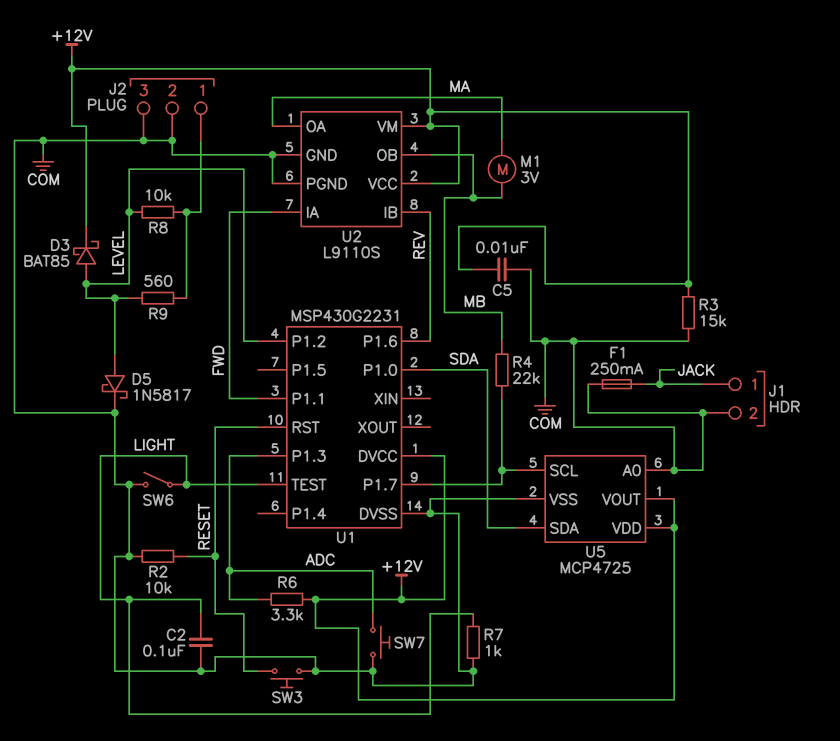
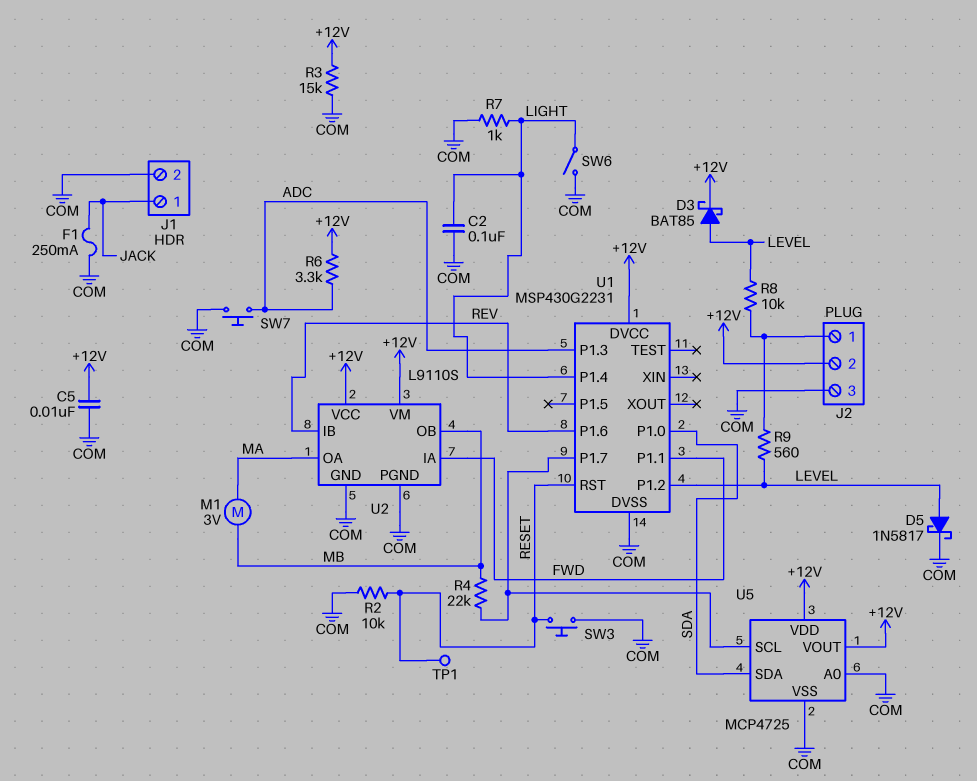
J2 pin 2: COM -> +12V
TP1: none -> test point (RESET)
U1 pin P1.4: none -> LIGHT
U1 pin TEST: LIGHT -> none

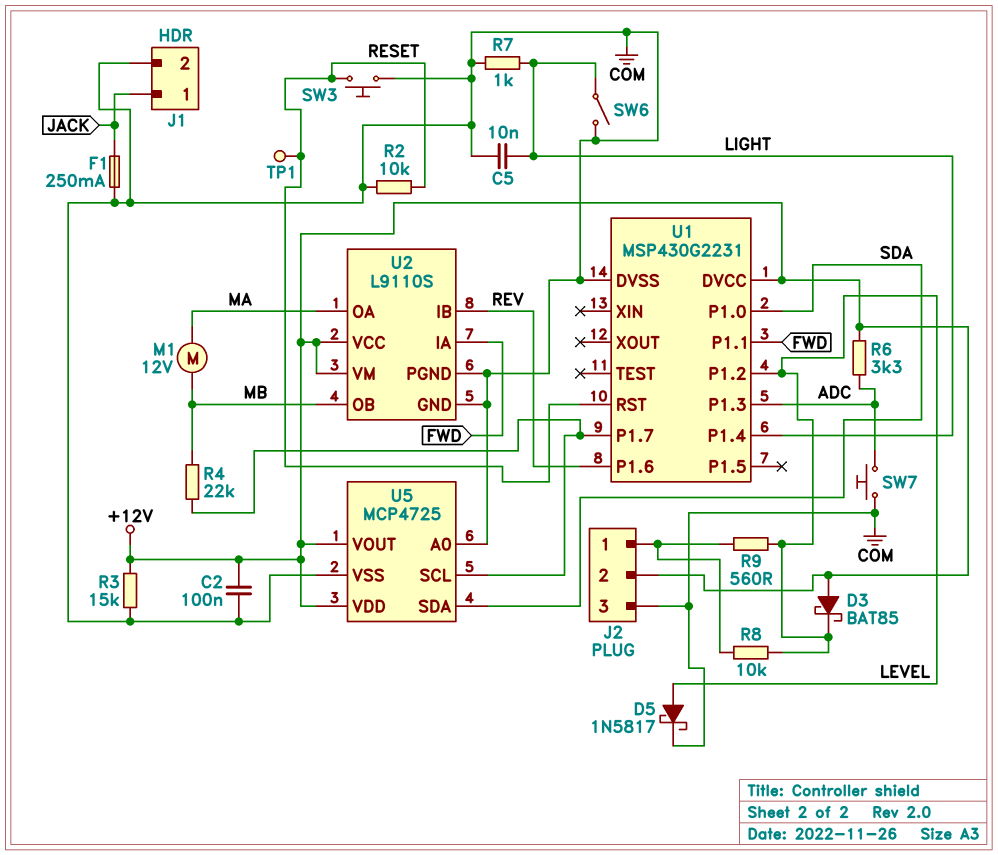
C2: 100nF (COM, LIGHT) -> 100nF (+12V, COM)
C5: 10nF (+12V, COM) -> 10nF (COM, LIGHT)
D3: schottky BAT85 (A LEVEL, K +12V) -> schottky BAT85 (A +12V, K LEVEL)
M1: motor 3V (MA, MB) -> motor 12V (MA, MB)

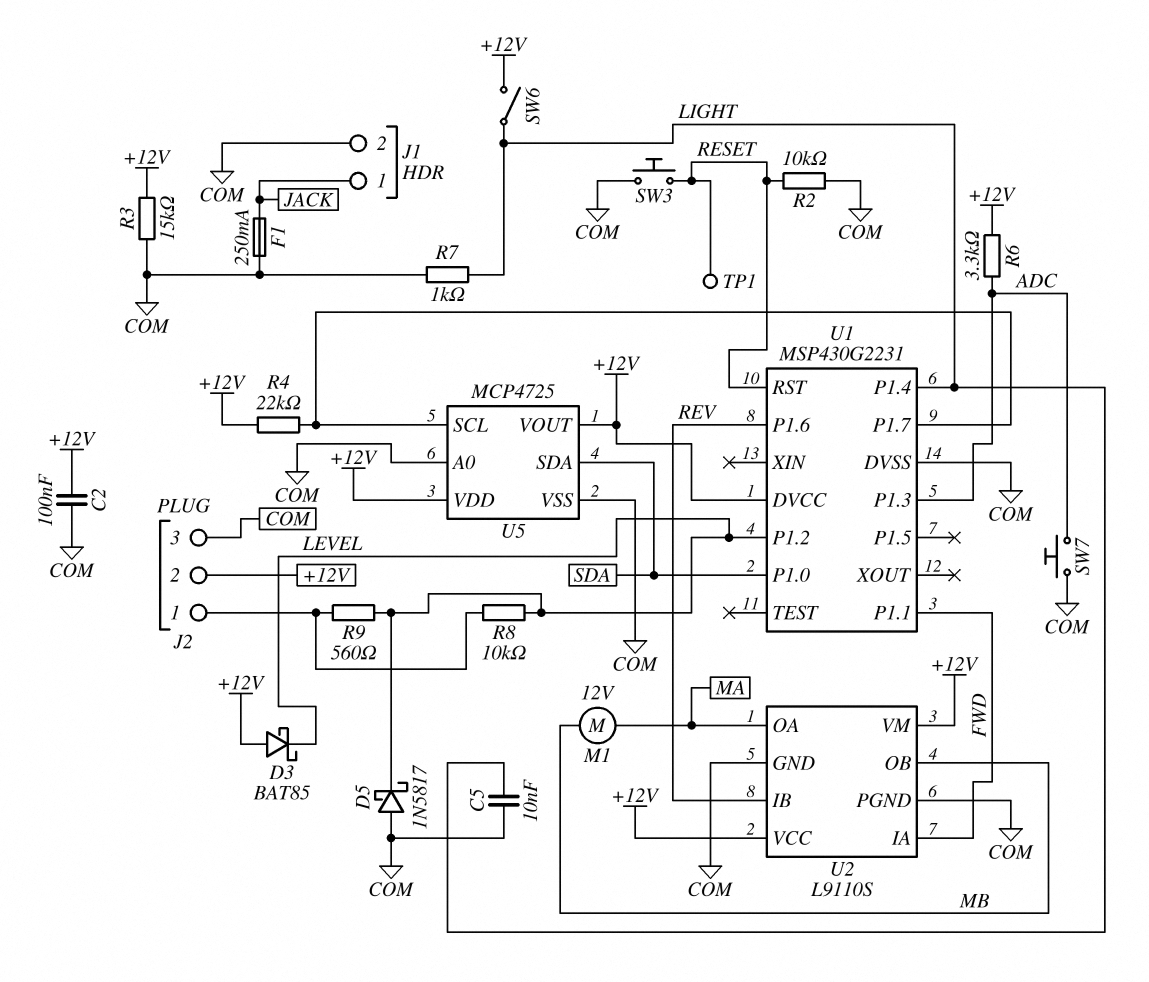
D5: schottky 1N5817 (A LEVEL, K COM) -> schottky 1N5817 (A COM, K LEVEL)
R4: 22k (MB, U1/P1.7) -> 22k (+12V, U1/P1.7)
SW6: switch (COM, LIGHT) -> switch (+12V, LIGHT)

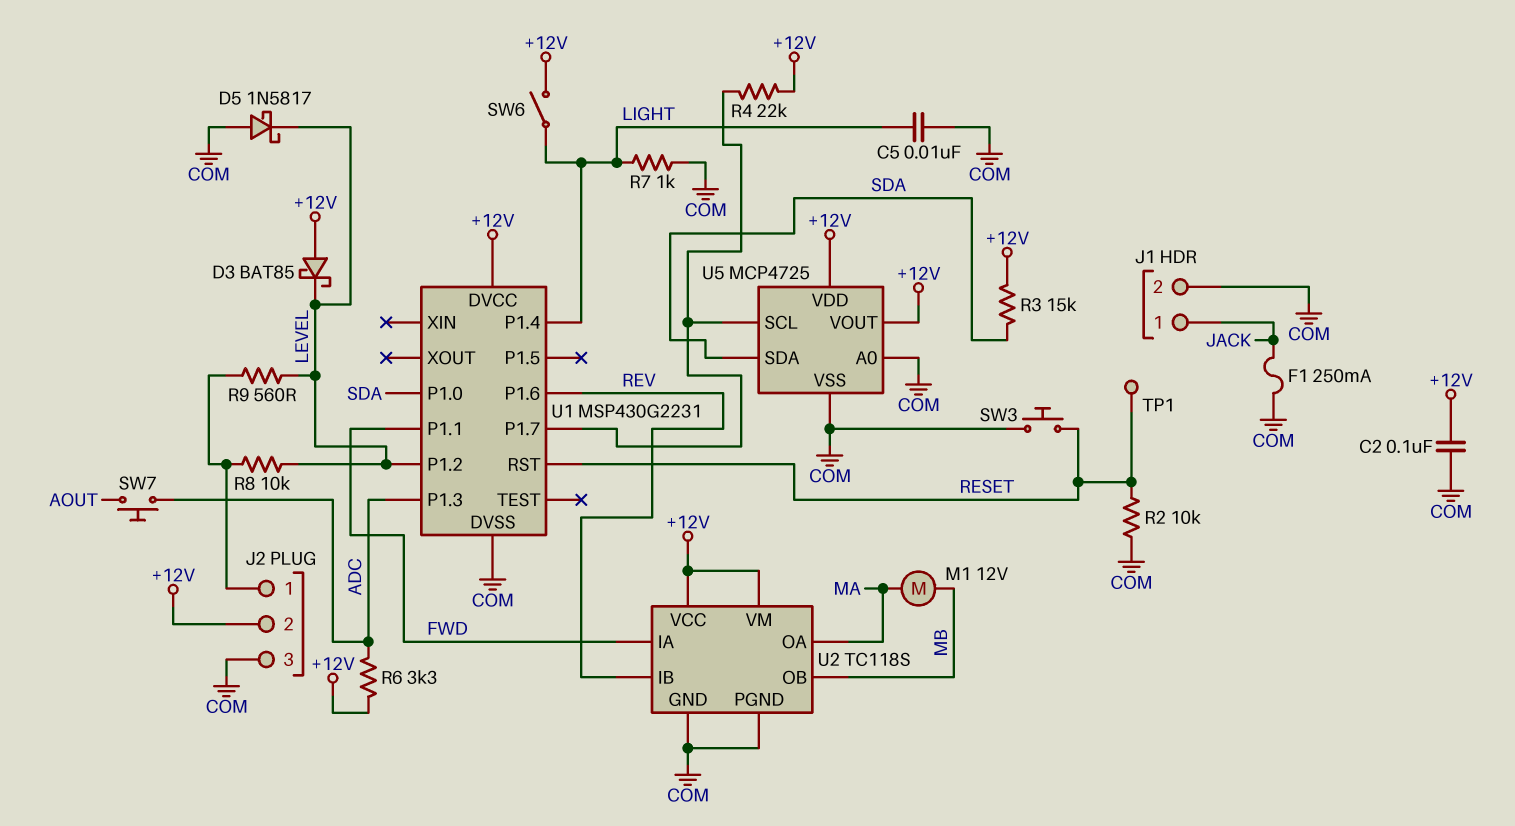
R3: 15k (+12V, COM) -> 15k (+12V, SDA)
SW7: button (ADC, COM) -> button (ADC, AOUT)
U2: L9110S -> TC118S

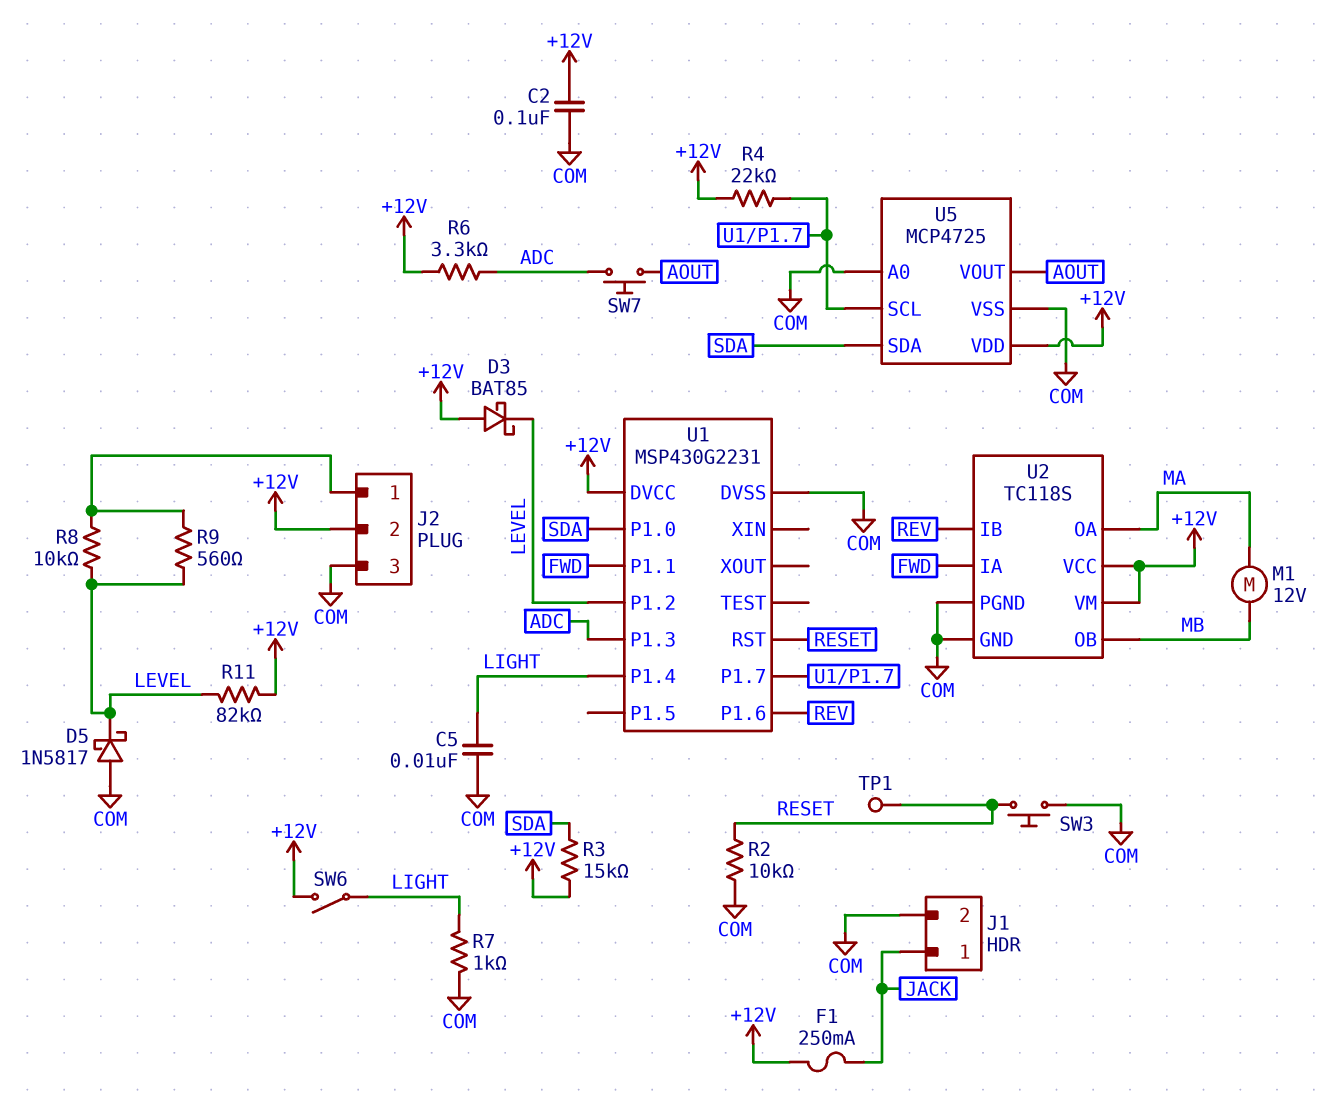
F1: 250mA (COM, JACK) -> 250mA (+12V, JACK)
R11: none -> 82k (+12V, LEVEL)
U5 pin VOUT: +12V -> AOUT

